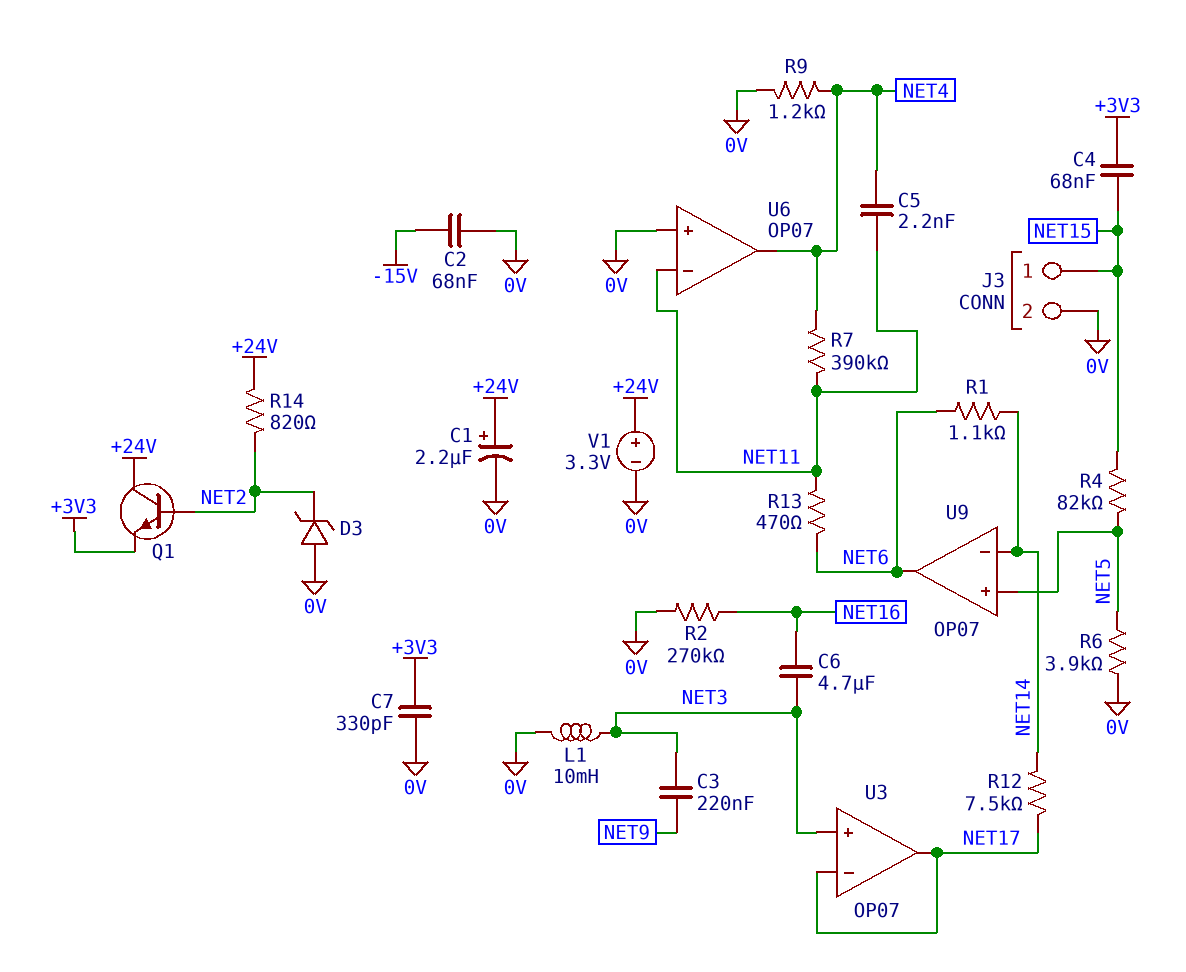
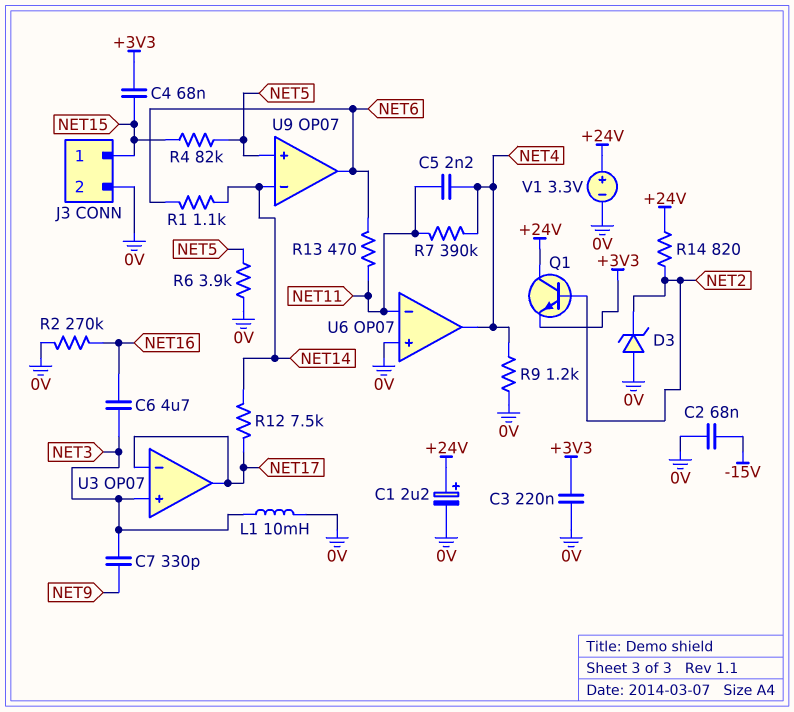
C3: 220nF (NET3, NET9) -> 220nF (+3V3, 0V)
C7: 330pF (+3V3, 0V) -> 330pF (NET3, NET9)

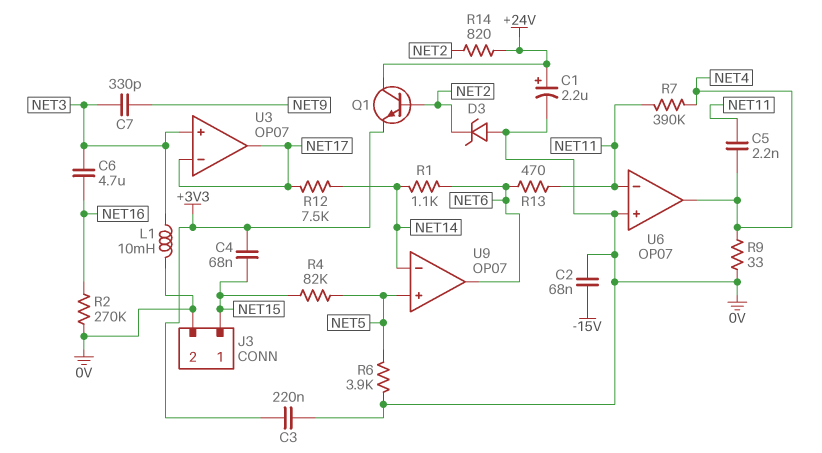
R9: 1.2k (0V, NET4) -> 33 (0V, NET4)
V1: 3.3V (plus +24V, minus 0V) -> none

